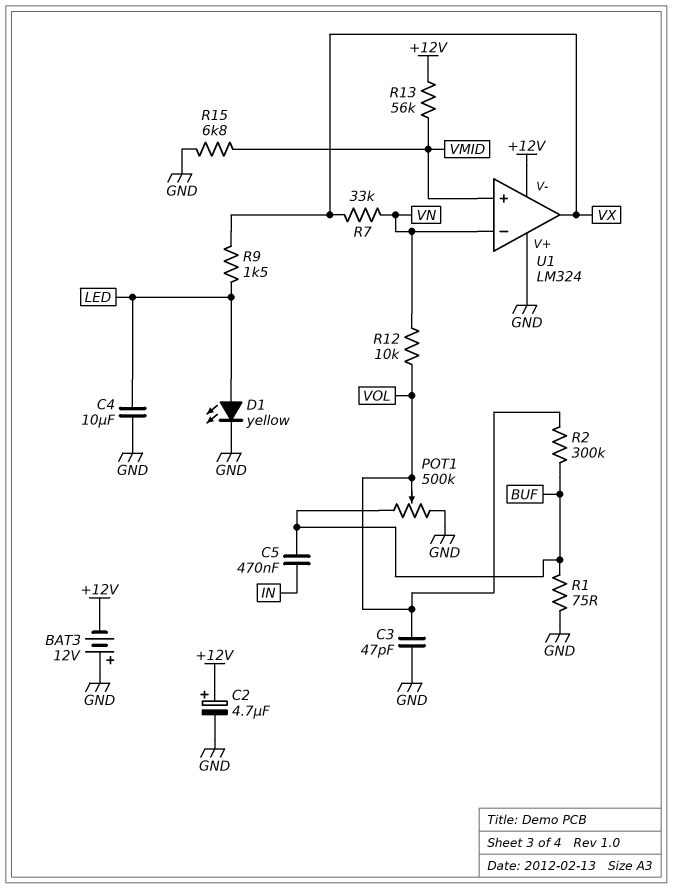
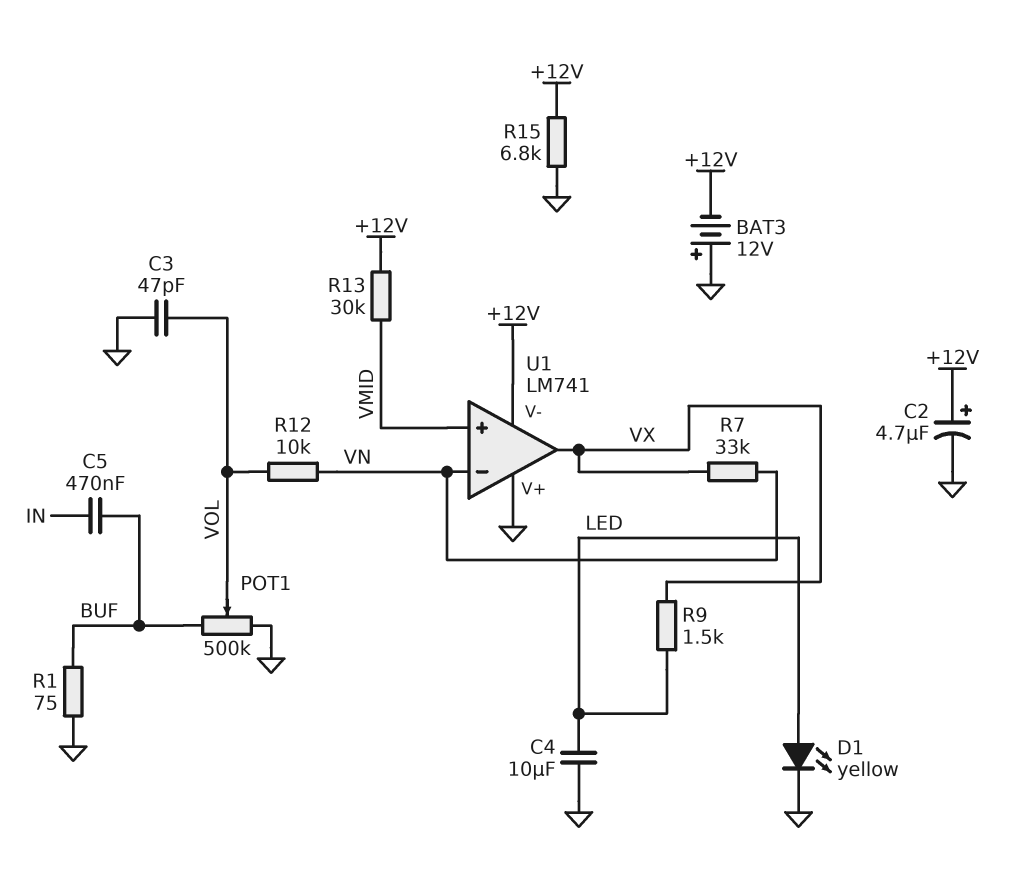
R2: 300k (BUF, VOL) -> none
R13: 56k (+12V, VMID) -> 30k (+12V, VMID)
R15: 6.8k (GND, VMID) -> 6.8k (+12V, GND)
U1: LM324 -> LM741

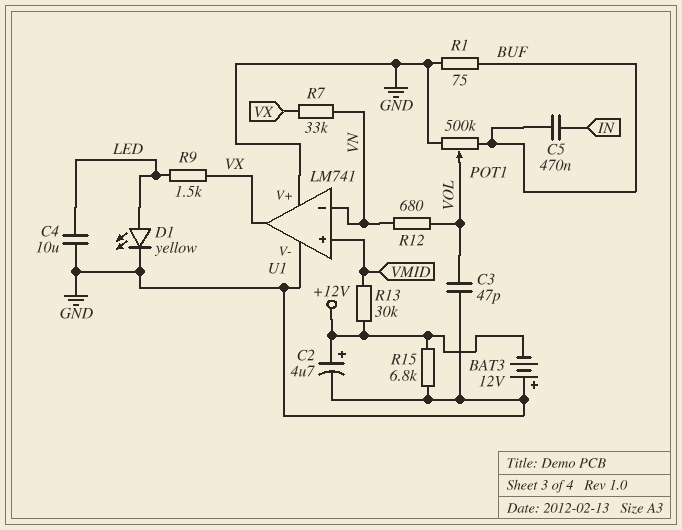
R12: 10k (VN, VOL) -> 680 (VN, VOL)
U1 pin V-: +12V -> GND

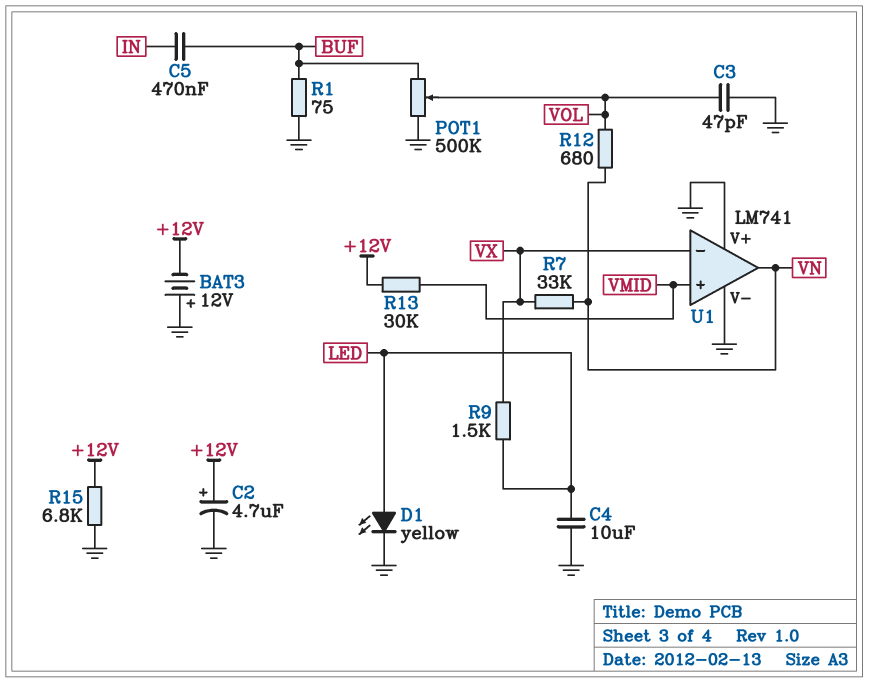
U1 pin in-: VN -> VX
U1 pin out: VX -> VN

